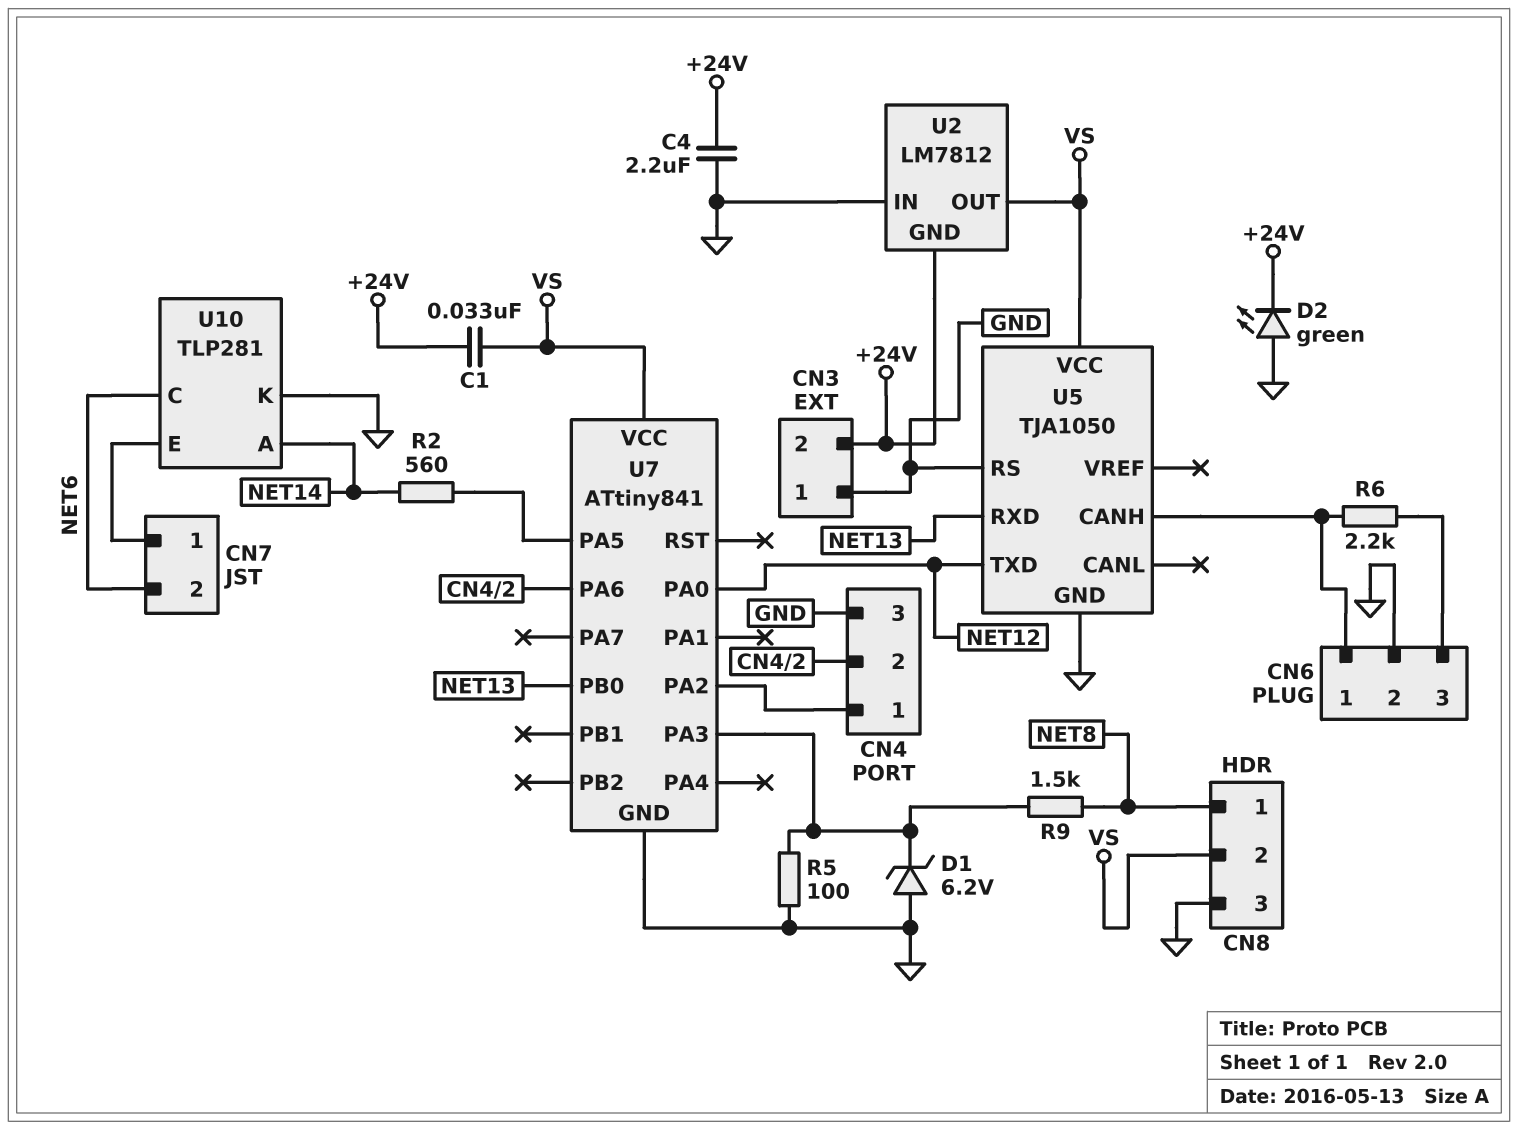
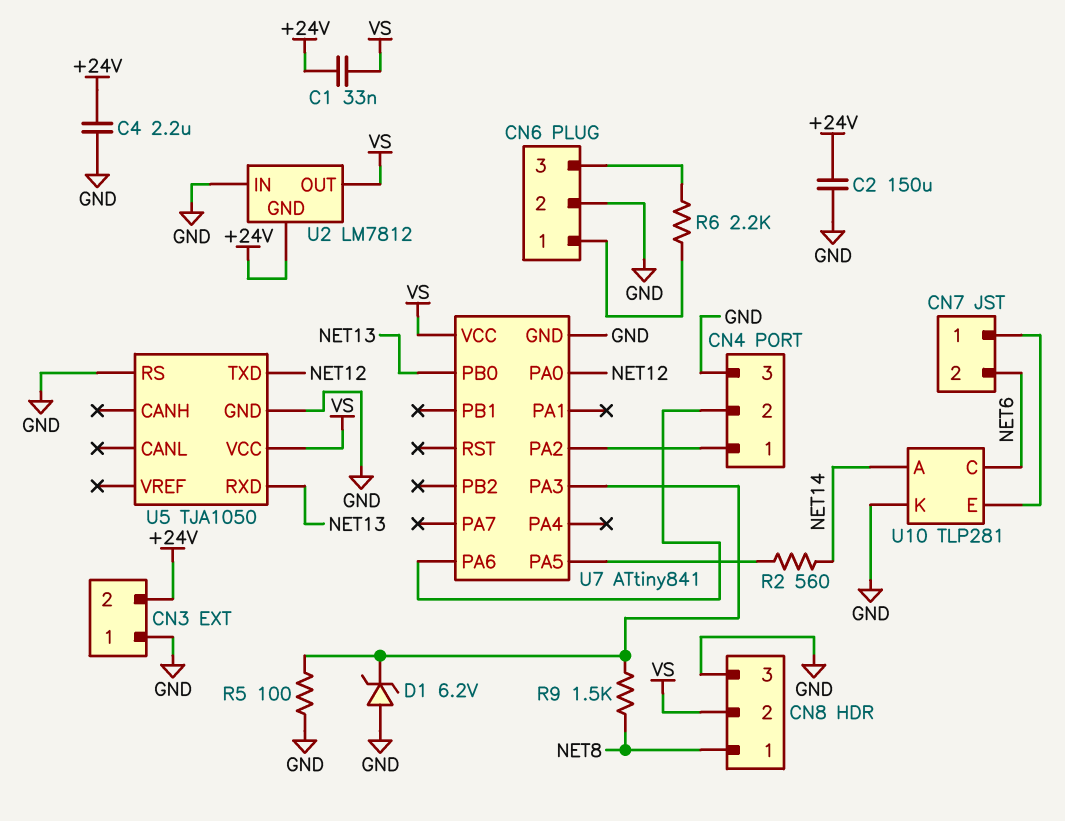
C2: none -> 150uF (+24V, GND)
D2: LED green (A GND, K +24V) -> none
U5 pin CANH: CN6/1 -> none

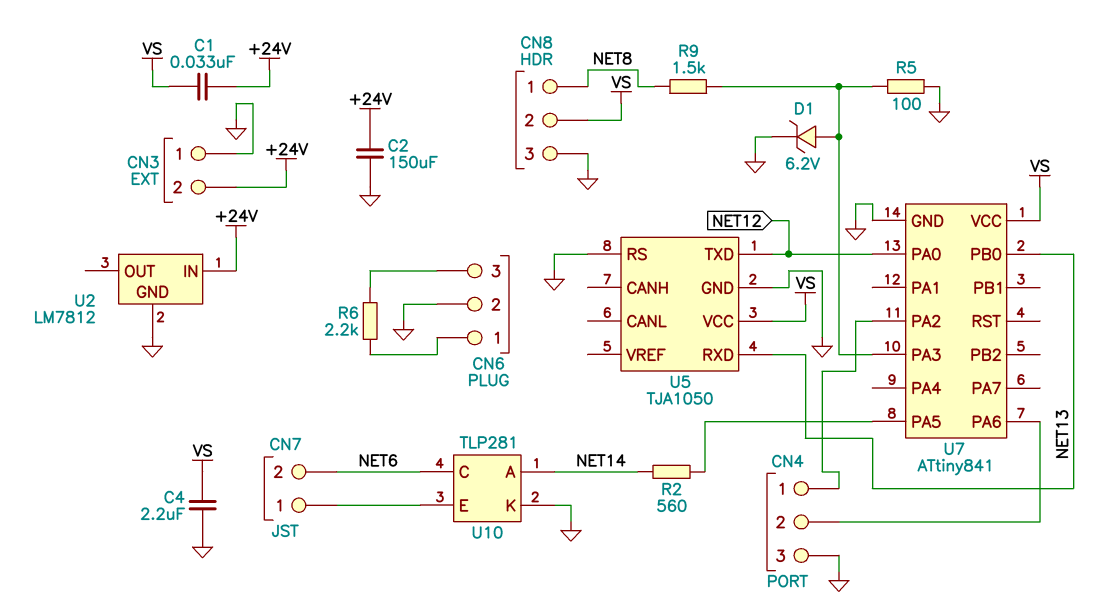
C4: 2.2uF (+24V, GND) -> 2.2uF (GND, VS)
D1: zener 6.2V (A GND, K U7/PA3) -> zener 6.2V (A U7/PA3, K GND)
U2 pin GND: +24V -> GND
U2 pin IN: GND -> +24V
U2 pin OUT: VS -> none

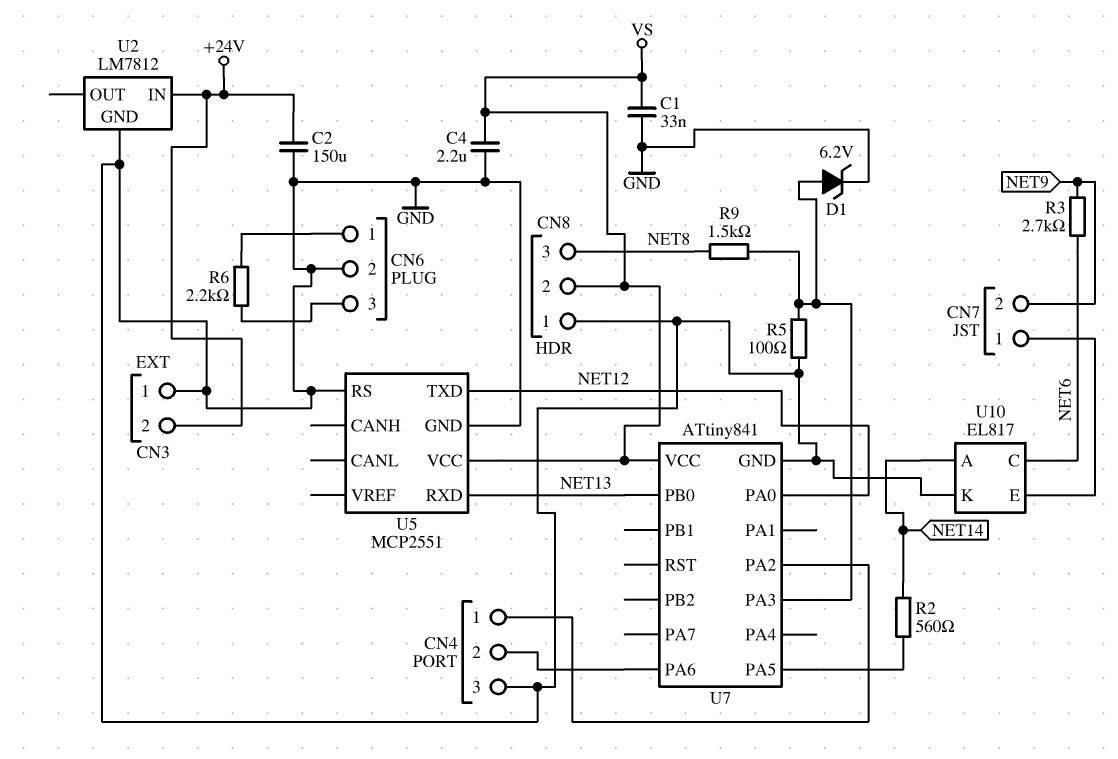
C1: 33nF (+24V, VS) -> 33nF (GND, VS)
CN7 pin 2: NET6 -> NET9
CN8 pin 1: NET8 -> GND
CN8 pin 3: GND -> NET8
R3: none -> 2.7k (NET6, NET9)
U5: TJA1050 -> MCP2551
U10: TLP281 -> EL817

